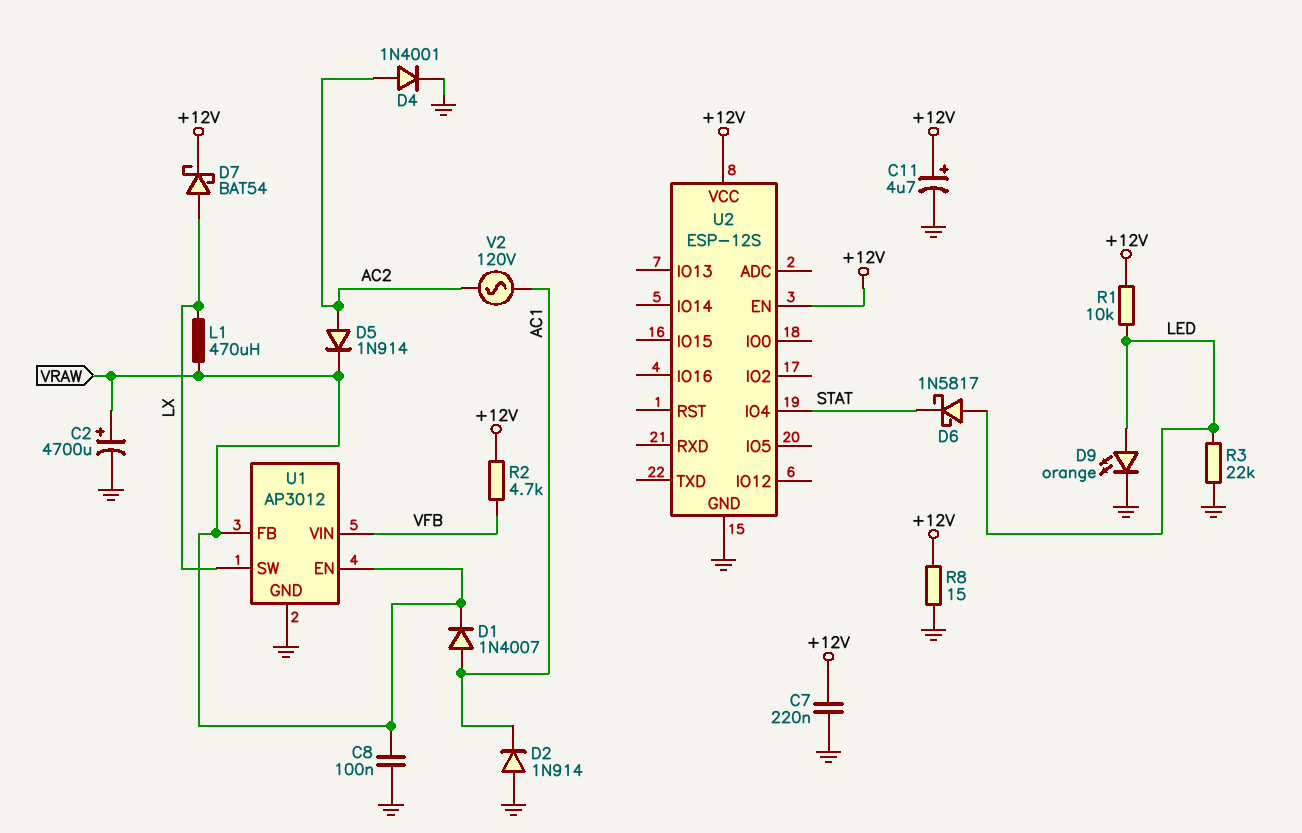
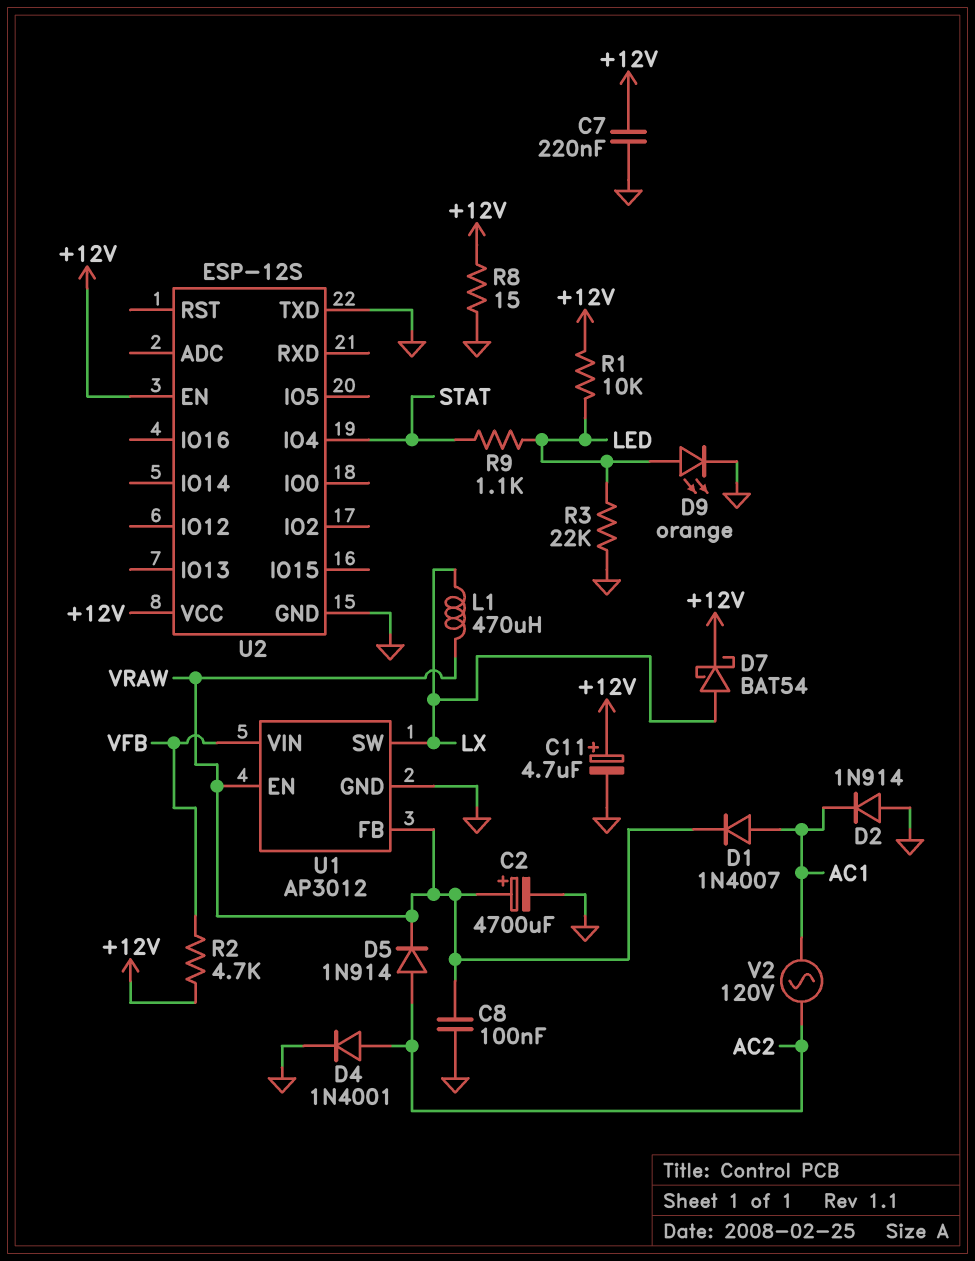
D6: schottky 1N5817 (A LED, K STAT) -> none
R9: none -> 1.1k (LED, STAT)
U2 pin TXD: none -> GND

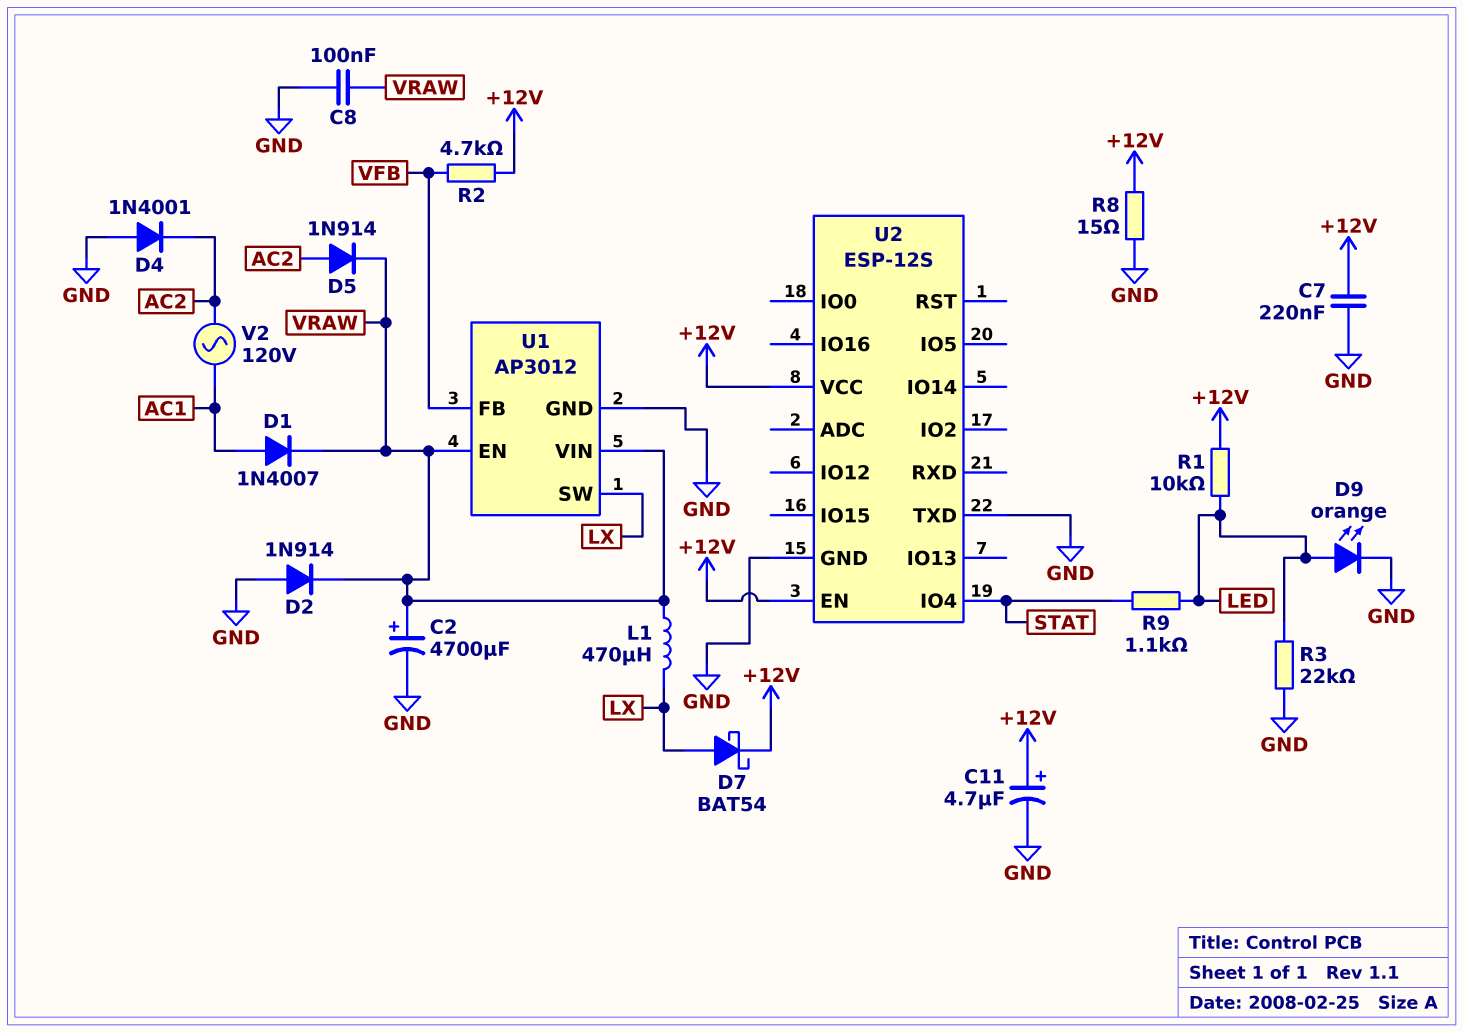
D2: diode 1N914 (A GND, K AC1) -> diode 1N914 (A GND, K VRAW)
D4: diode 1N4001 (A AC2, K GND) -> diode 1N4001 (A GND, K AC2)
U1 pin FB: VRAW -> VFB
U1 pin VIN: VFB -> VRAW

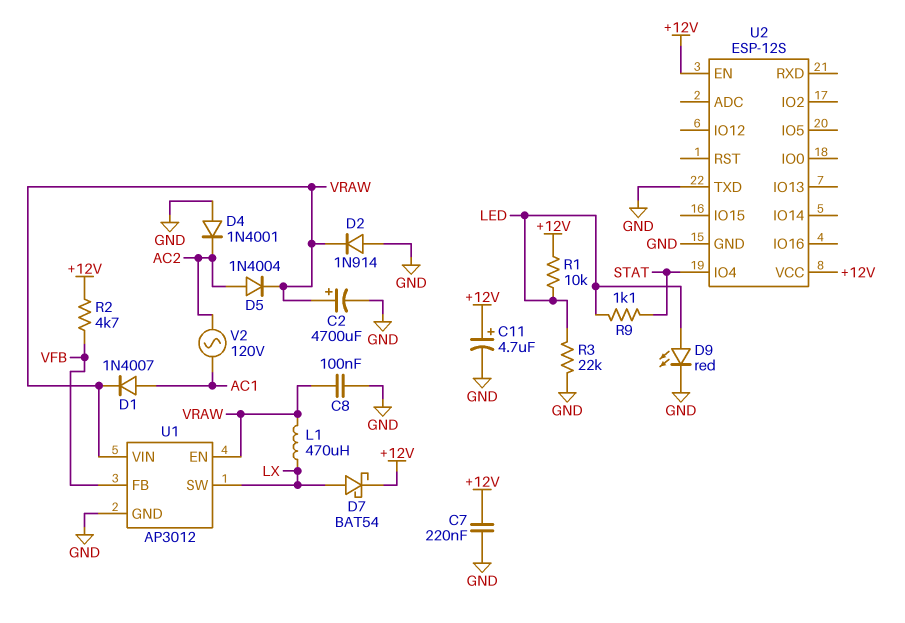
D5: diode 1N914 (A AC2, K VRAW) -> diode 1N4004 (A AC2, K VRAW)
D9: LED orange (A LED, K GND) -> LED red (A LED, K GND)
R8: 15 (+12V, GND) -> none

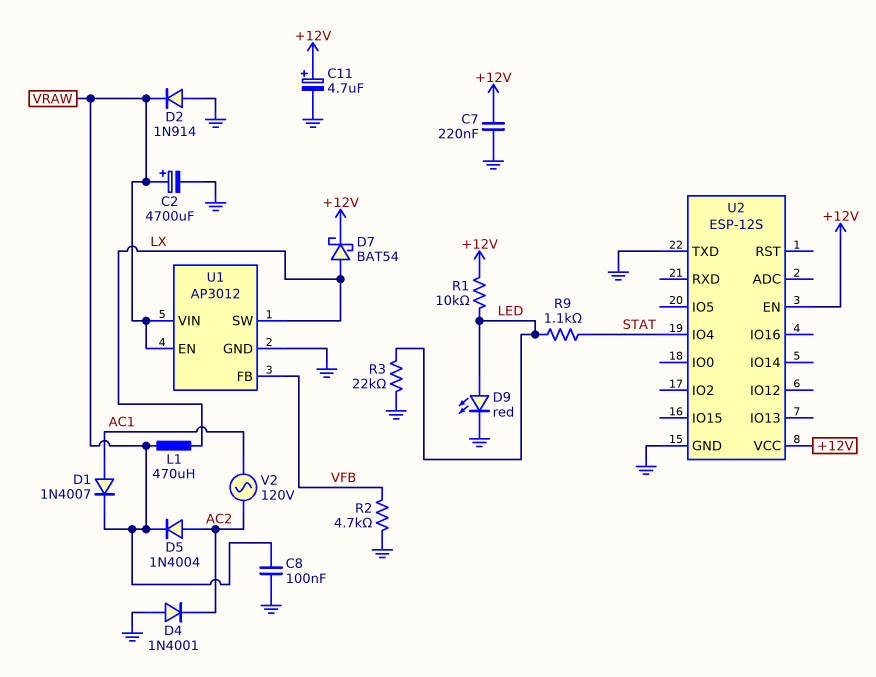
R2: 4.7k (+12V, VFB) -> 4.7k (GND, VFB)

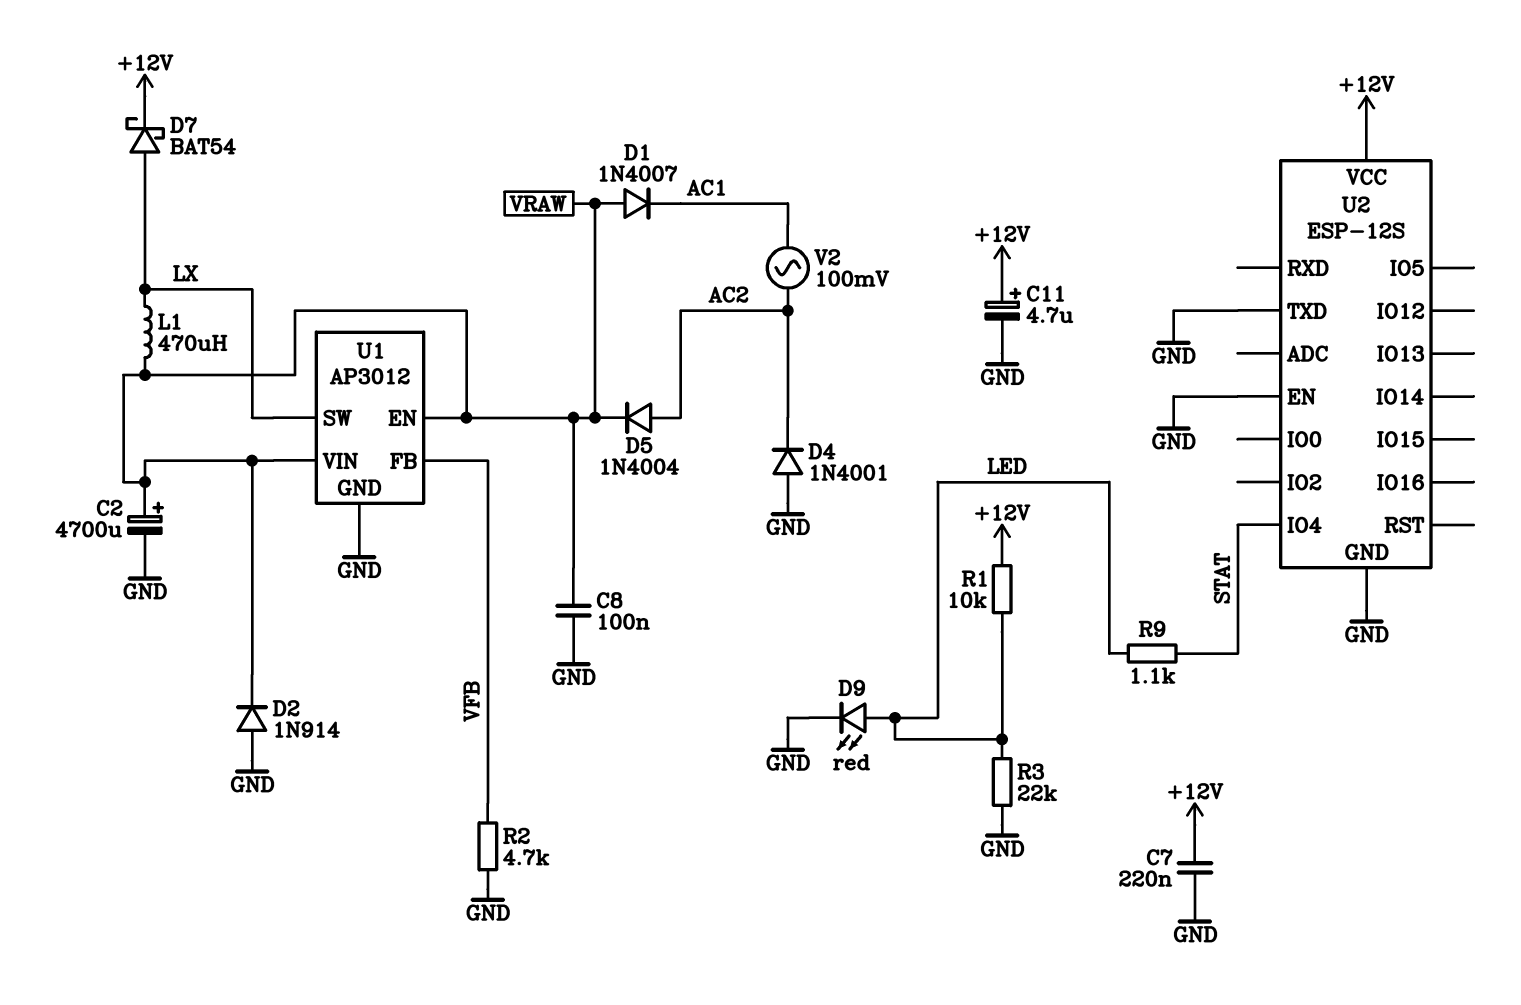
D1: diode 1N4007 (A AC1, K VRAW) -> diode 1N4007 (A VRAW, K AC1)
U2 pin EN: +12V -> GND
V2: AC 120V (AC1, AC2) -> AC 100mV (AC1, AC2)

